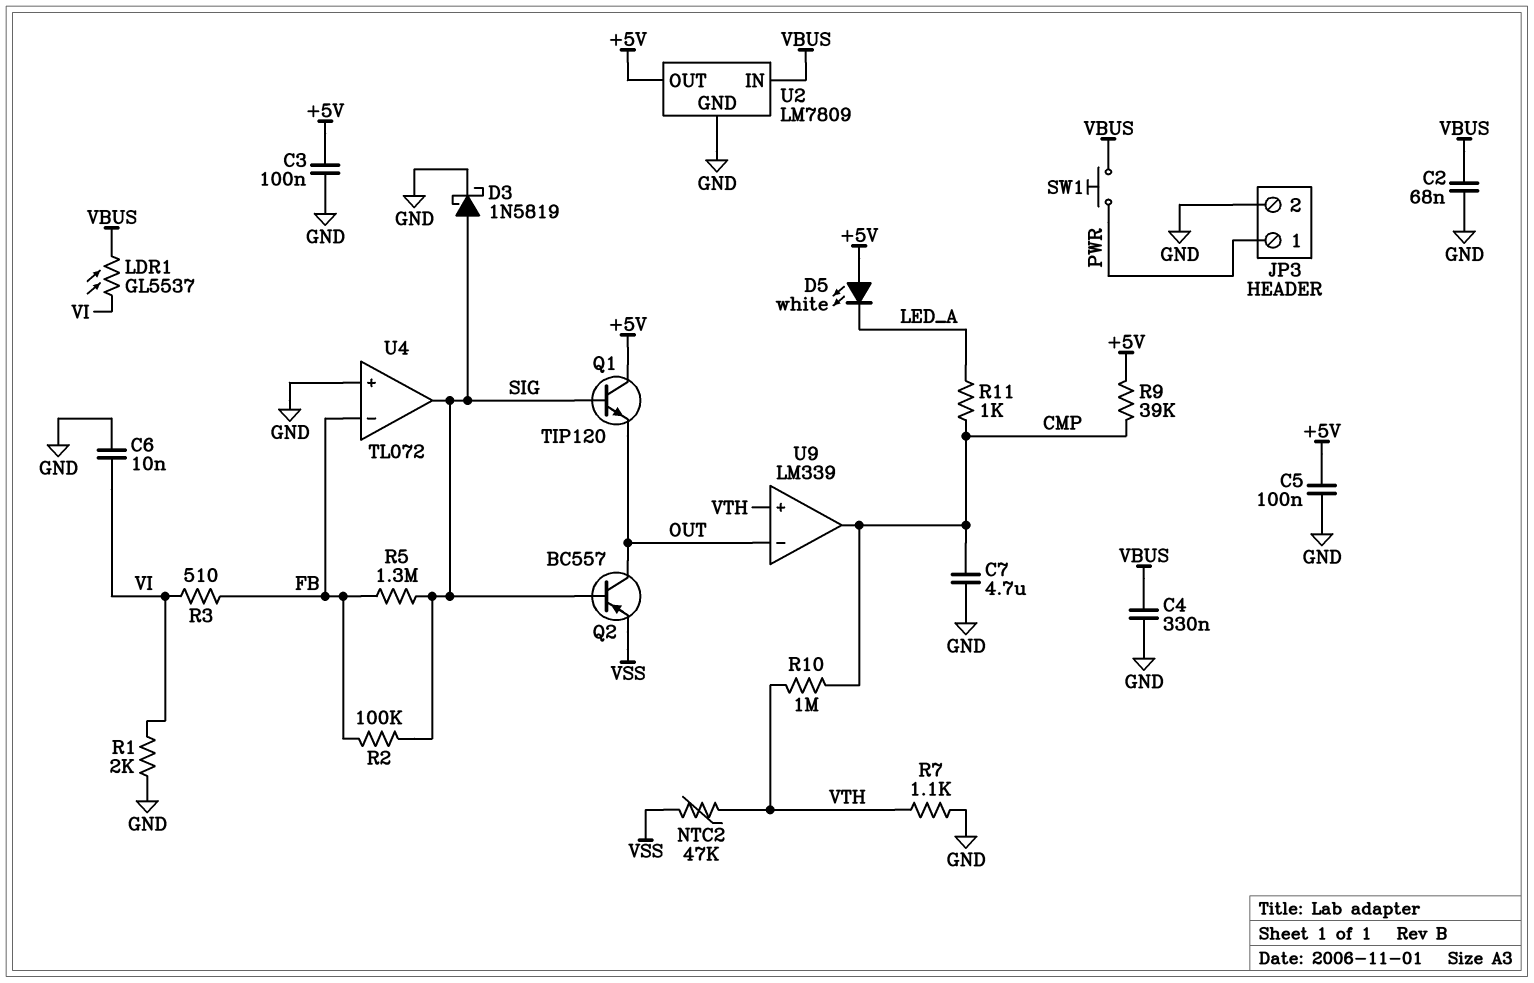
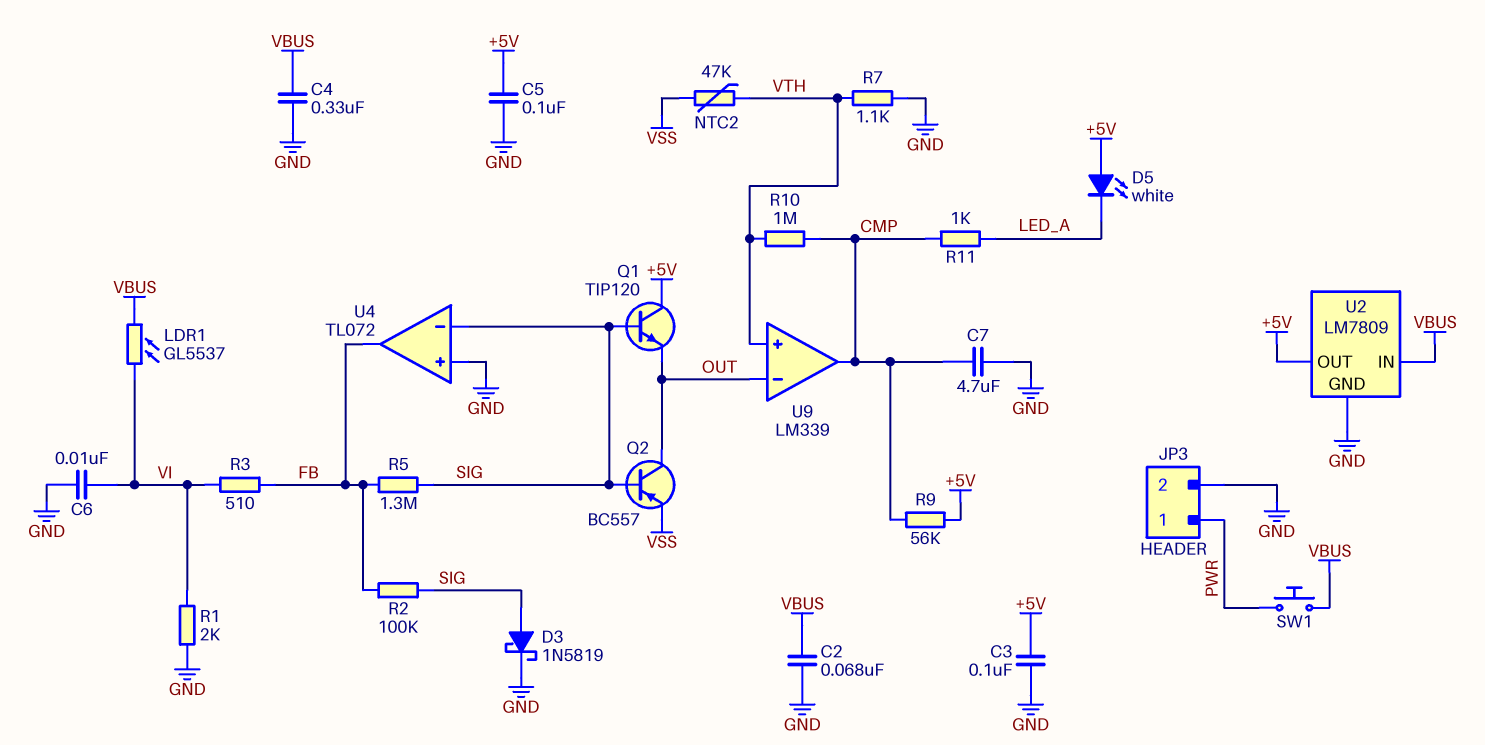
R9: 39k (+5V, CMP) -> 56k (+5V, CMP)
U4 pin in-: FB -> SIG
U4 pin out: SIG -> FB

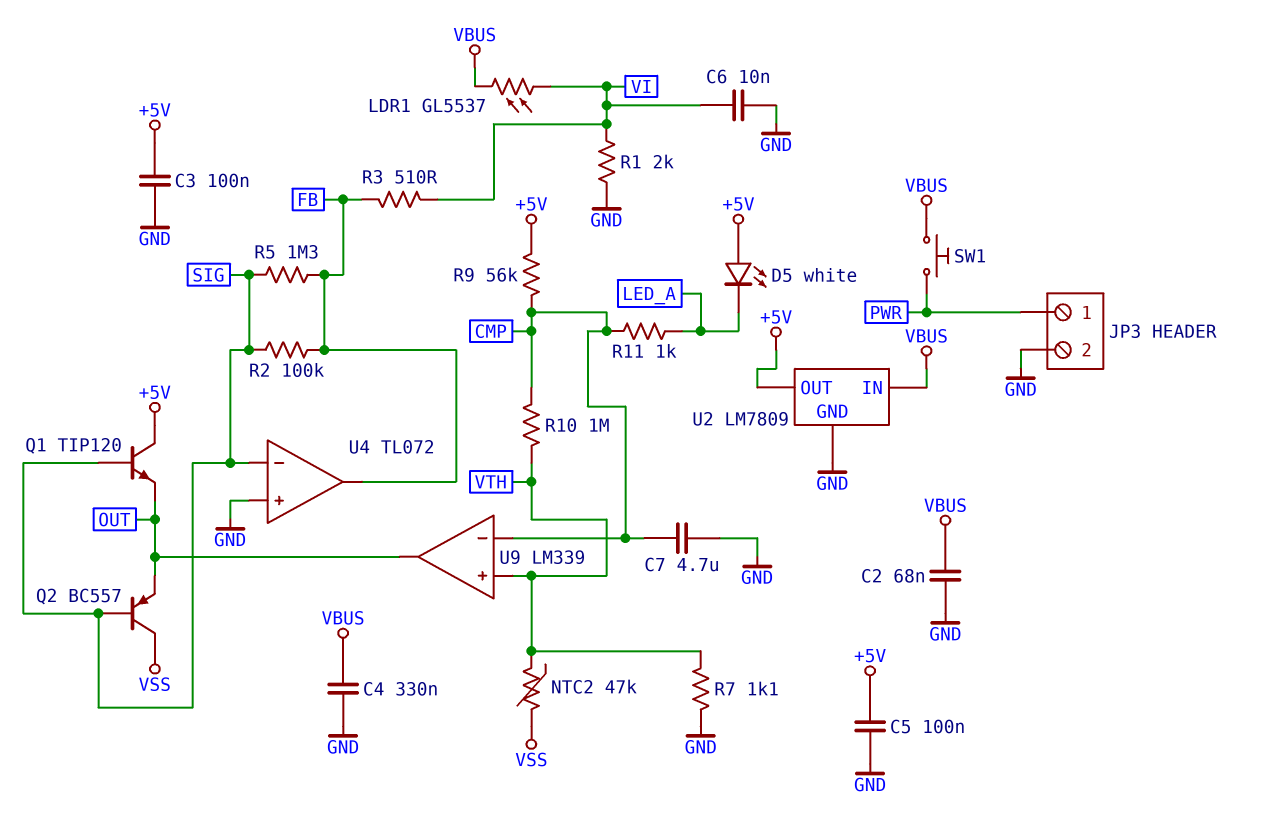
D3: schottky 1N5819 (A SIG, K GND) -> none
Q2: PNP BC557 (B SIG, C OUT, E VSS) -> PNP BC557 (B SIG, C VSS, E OUT)
U9 pin in-: OUT -> CMP
U9 pin out: CMP -> OUT

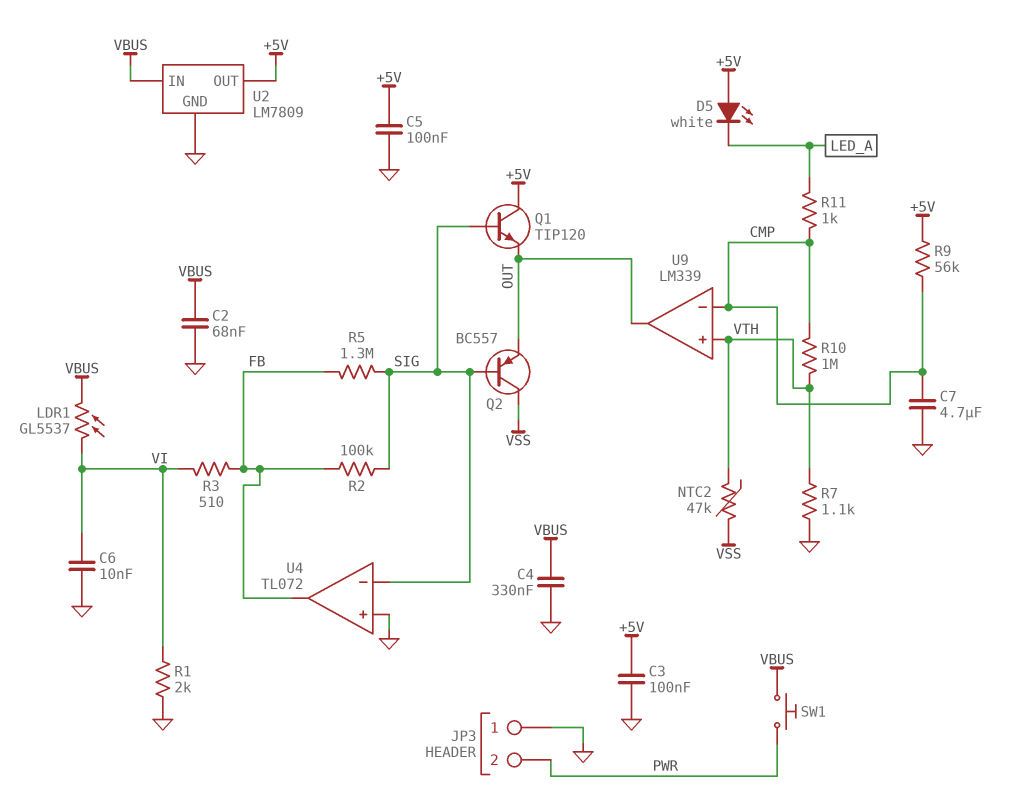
JP3 pin 1: PWR -> GND
JP3 pin 2: GND -> PWR

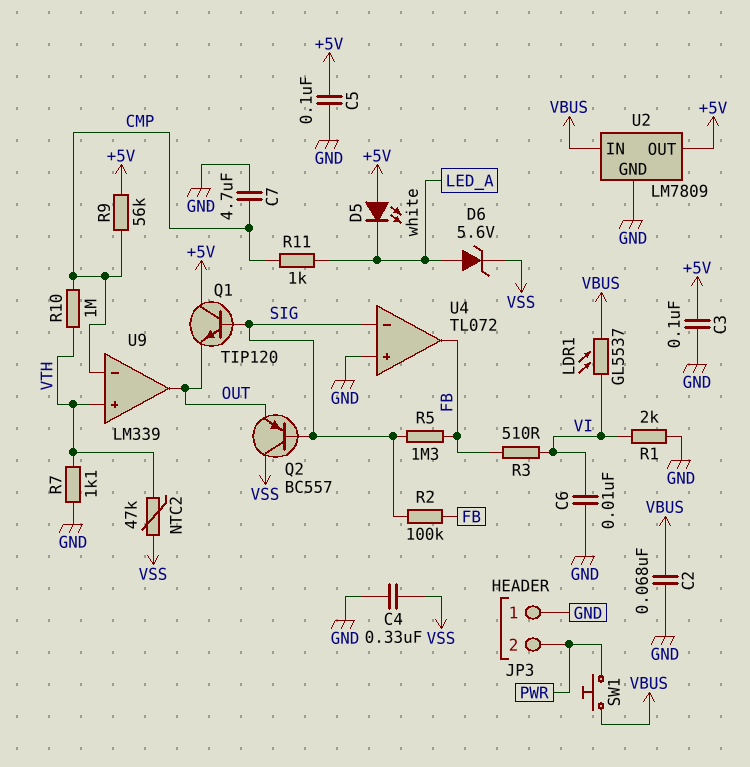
C4: 330nF (GND, VBUS) -> 330nF (GND, VSS)
D6: none -> zener 5.6V (A LED_A, K VSS)

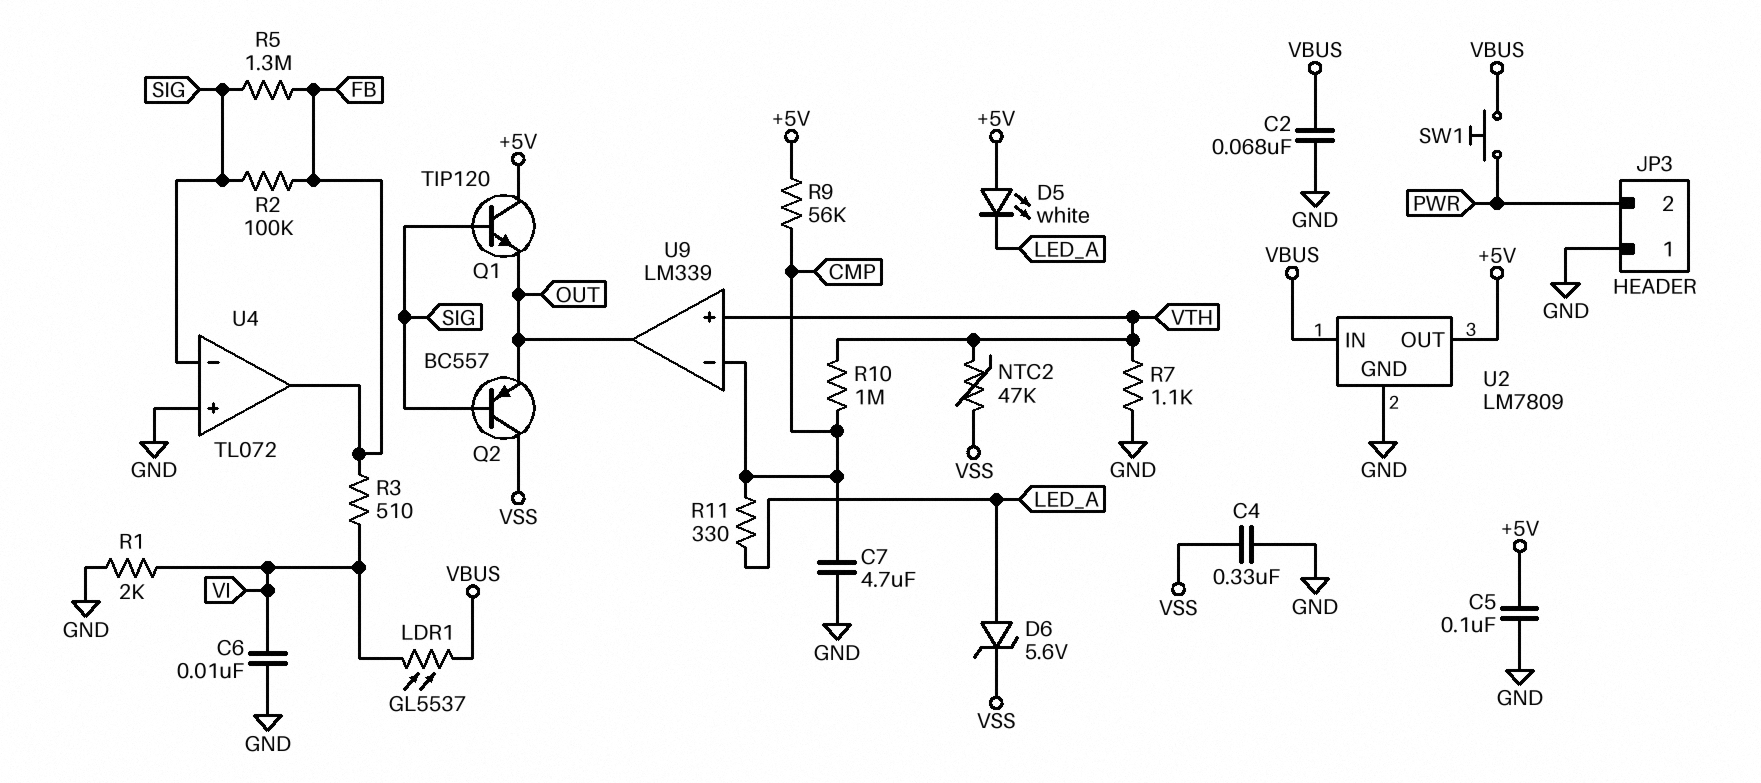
C3: 100nF (+5V, GND) -> none
R11: 1k (CMP, LED_A) -> 330 (CMP, LED_A)

